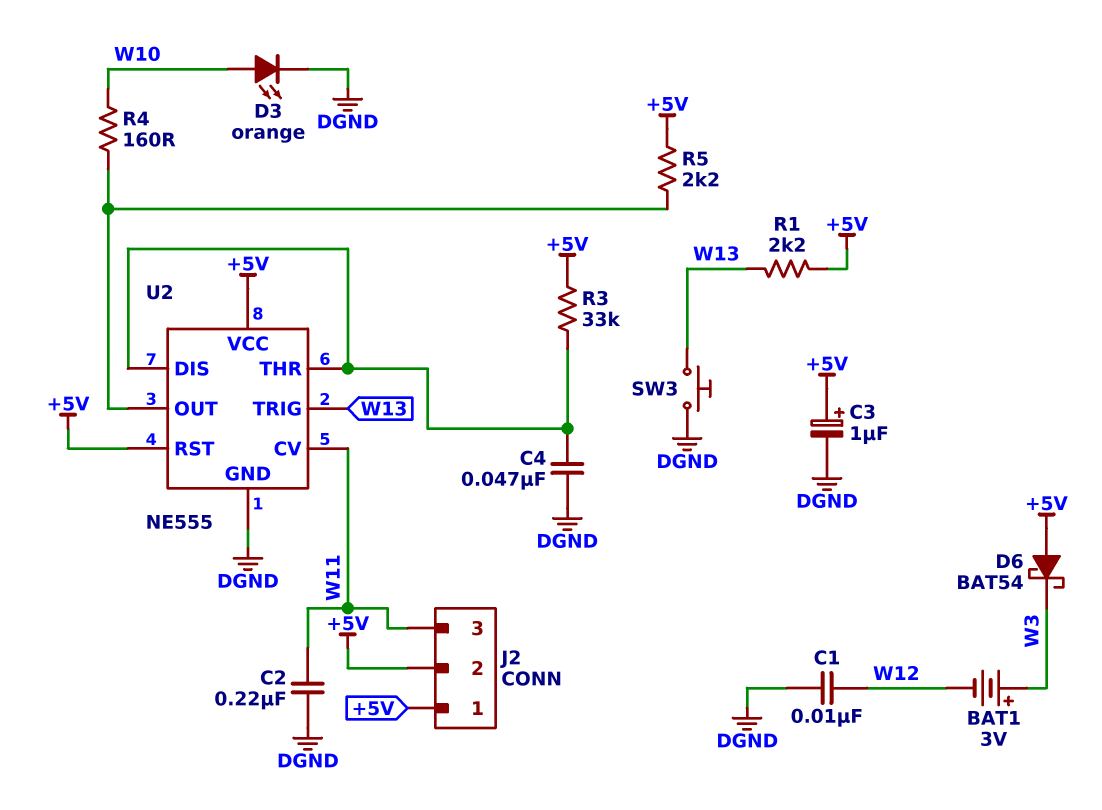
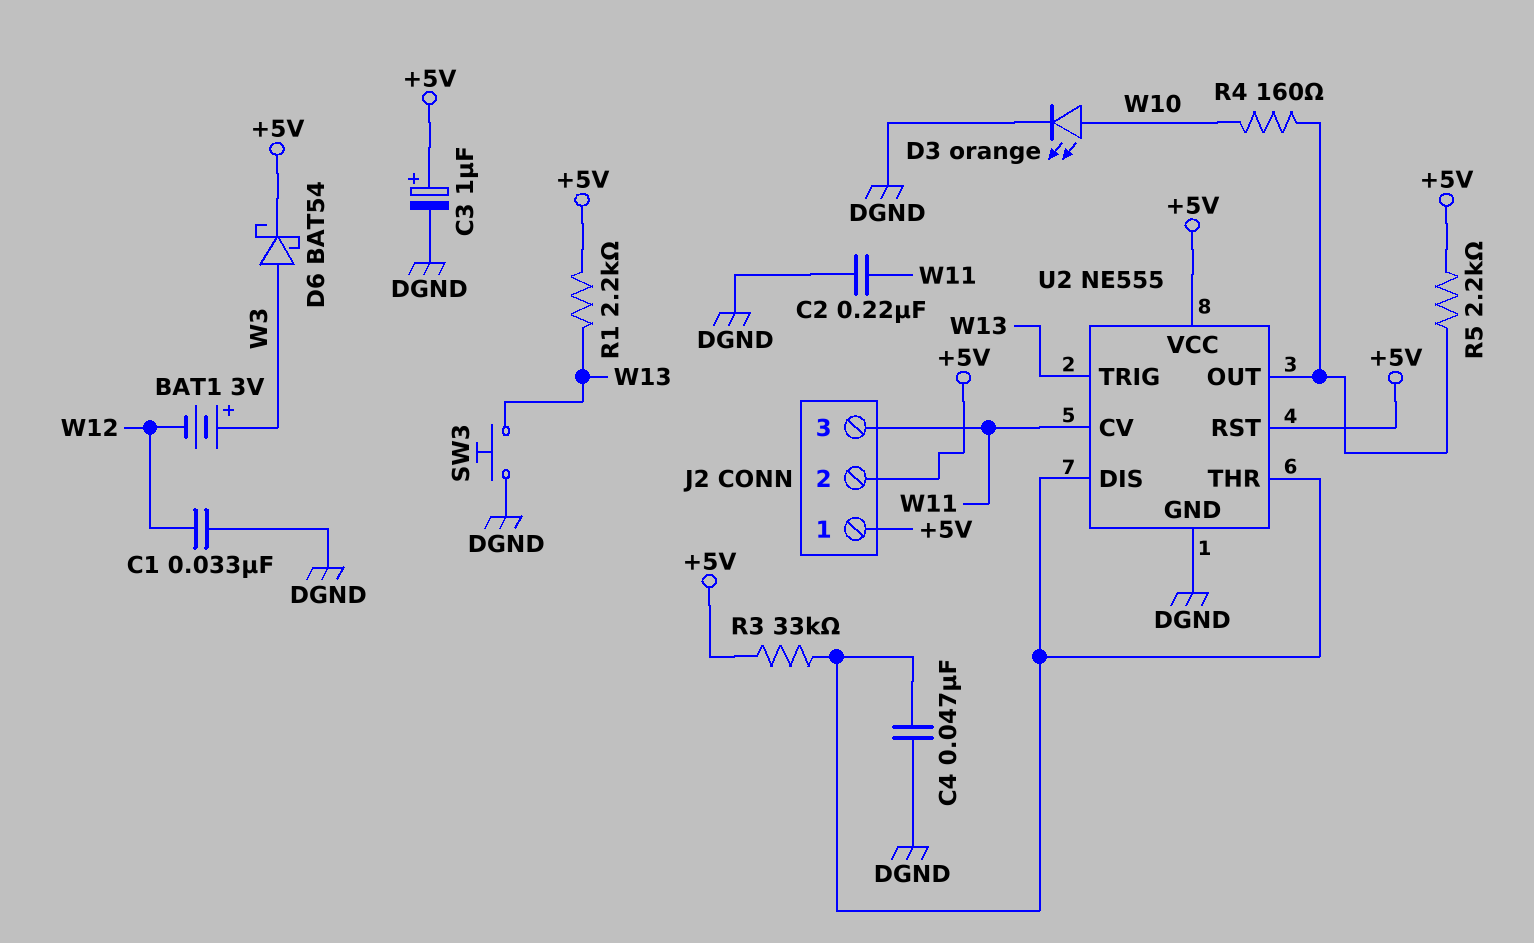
C1: 10nF (DGND, W12) -> 33nF (DGND, W12)
D6: schottky BAT54 (A +5V, K W3) -> schottky BAT54 (A W3, K +5V)

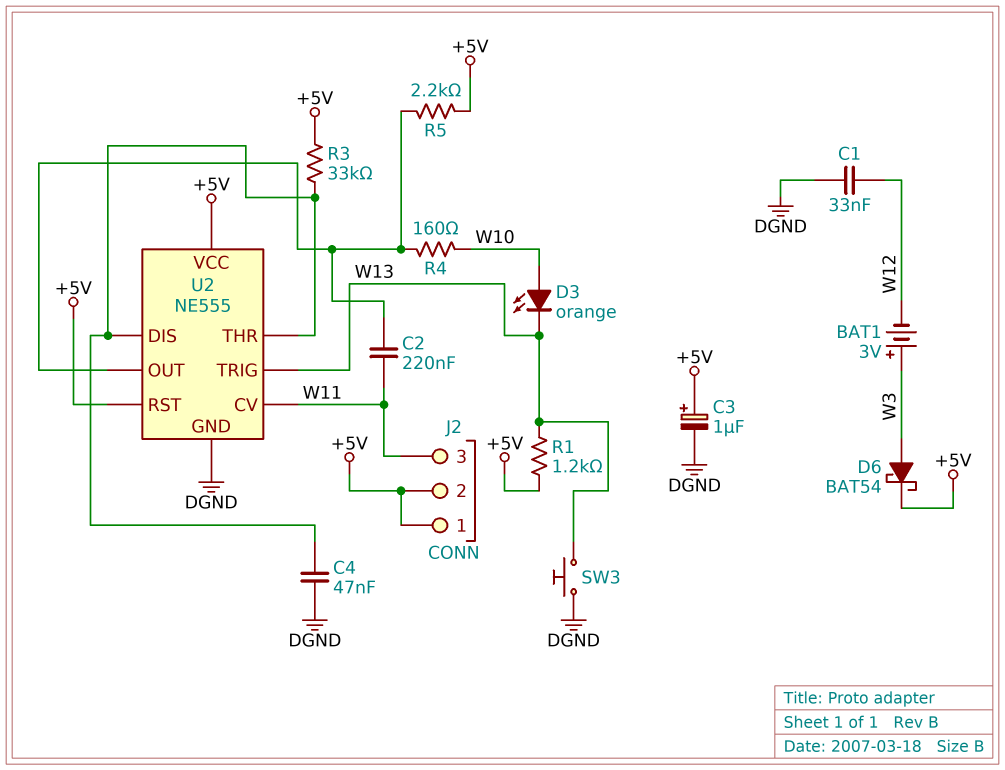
C2: 220nF (DGND, W11) -> 220nF (U2/OUT, W11)
D3: LED orange (A W10, K DGND) -> LED orange (A W10, K W13)
R1: 2.2k (+5V, W13) -> 1.2k (+5V, W13)

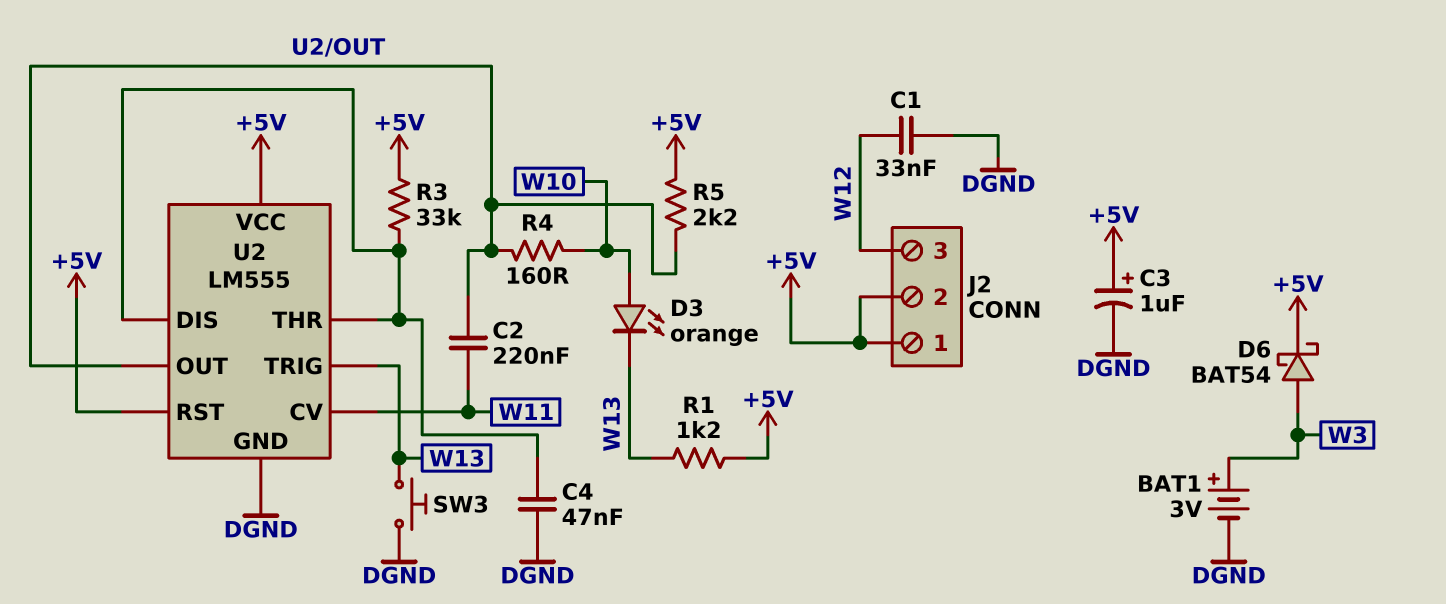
BAT1: 3V (plus W3, minus W12) -> 3V (plus W3, minus DGND)
J2 pin 3: W11 -> W12
U2: NE555 -> LM555

